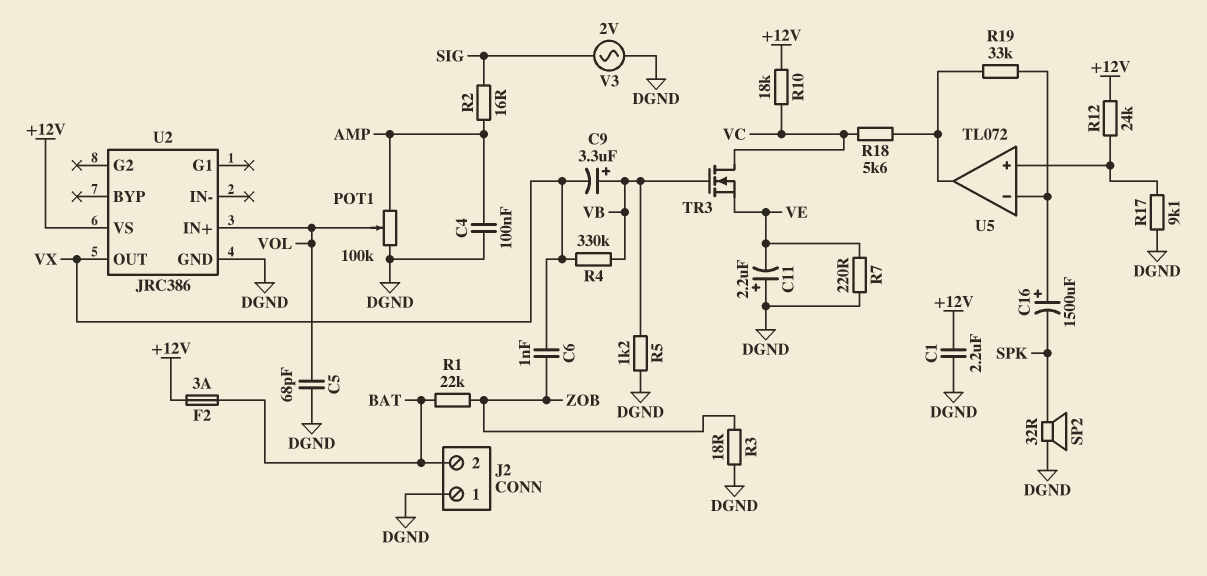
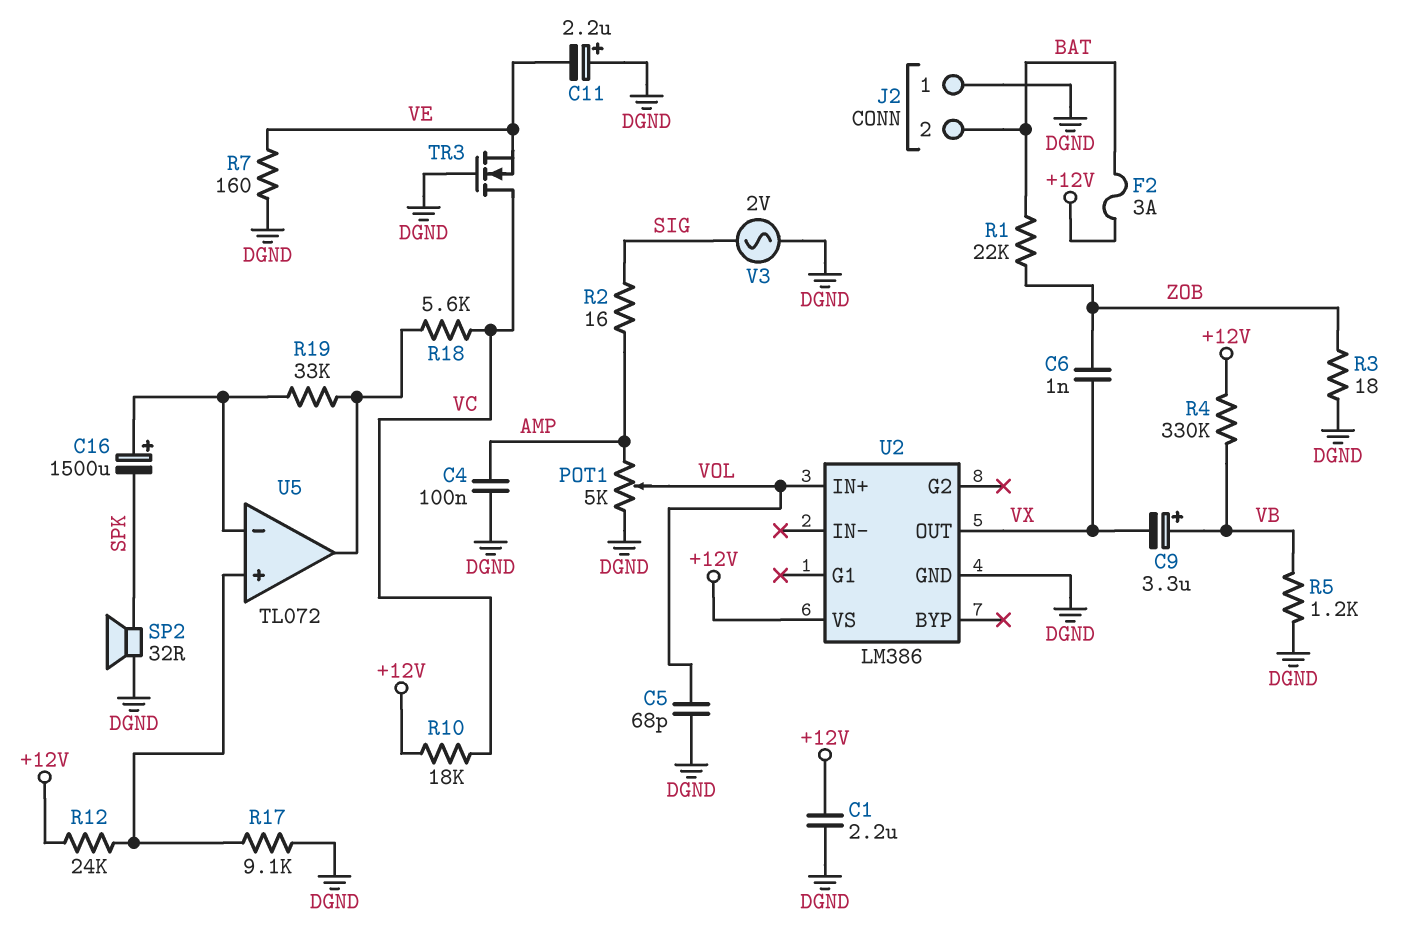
POT1: 100k (AMP, DGND, wiper VOL) -> 5k (AMP, DGND, wiper VOL)
R4: 330k (VB, VX) -> 330k (+12V, VB)
R7: 220 (DGND, VE) -> 160 (DGND, VE)
TR3: NMOS (G VB, D VC, S VE) -> NMOS (G DGND, D VC, S VE)
U2: JRC386 -> LM386

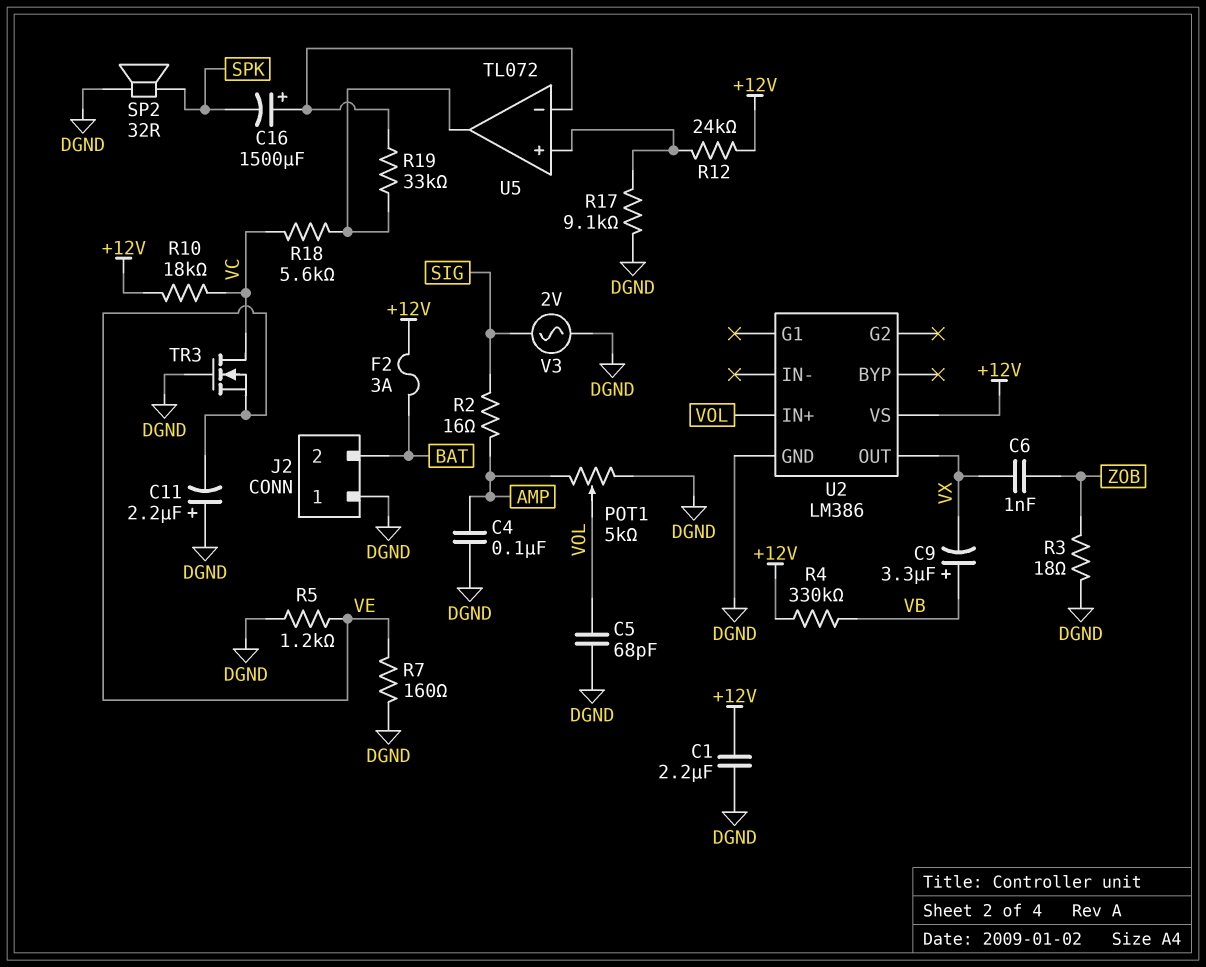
R1: 22k (BAT, ZOB) -> none
R5: 1.2k (DGND, VB) -> 1.2k (DGND, VE)

